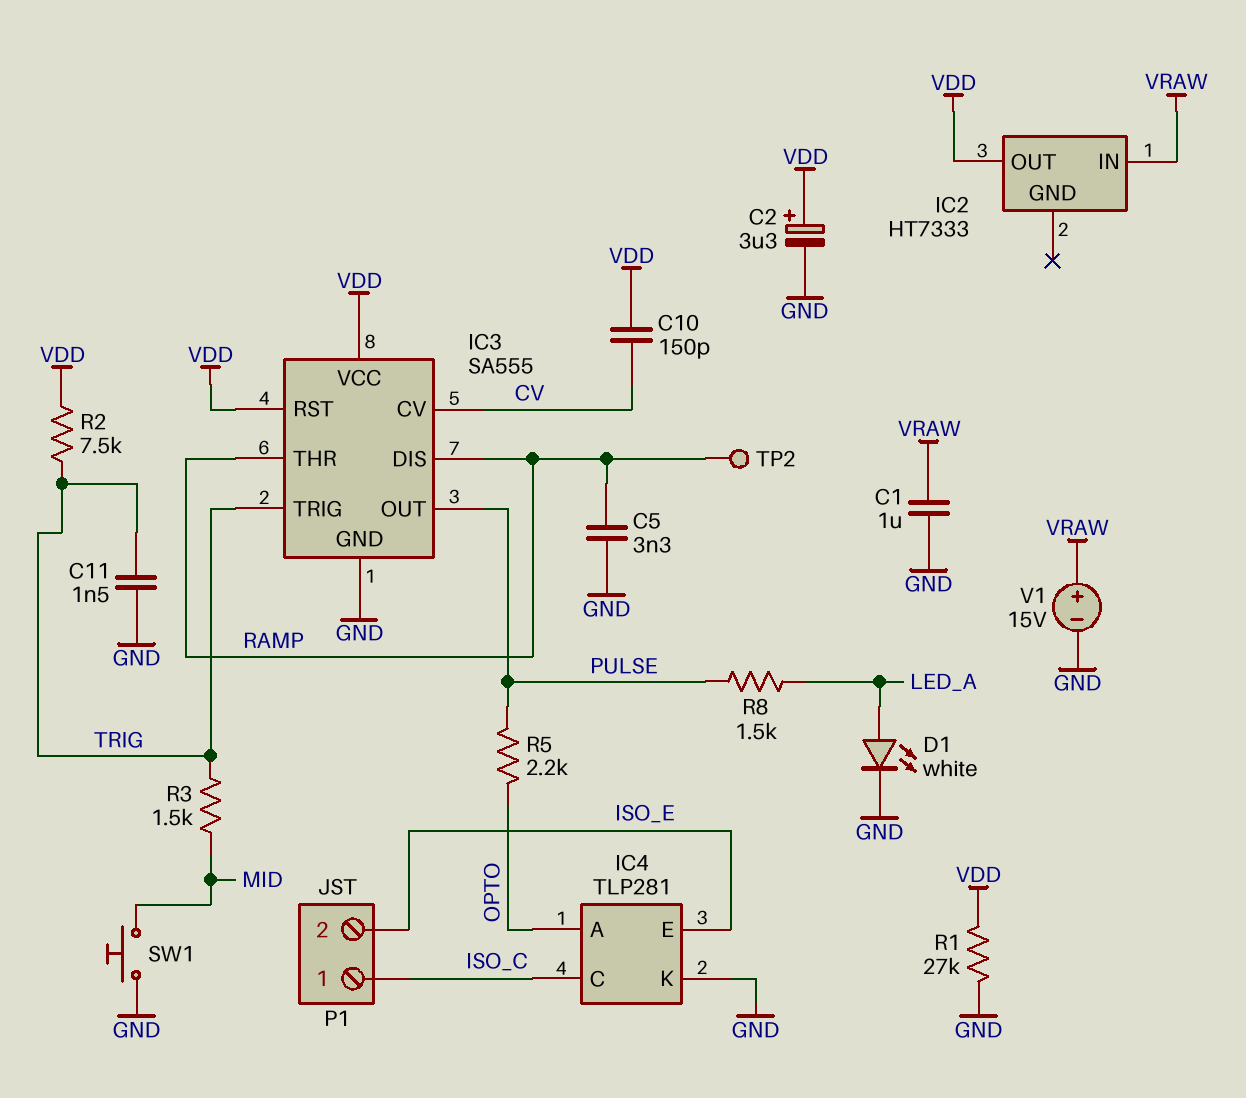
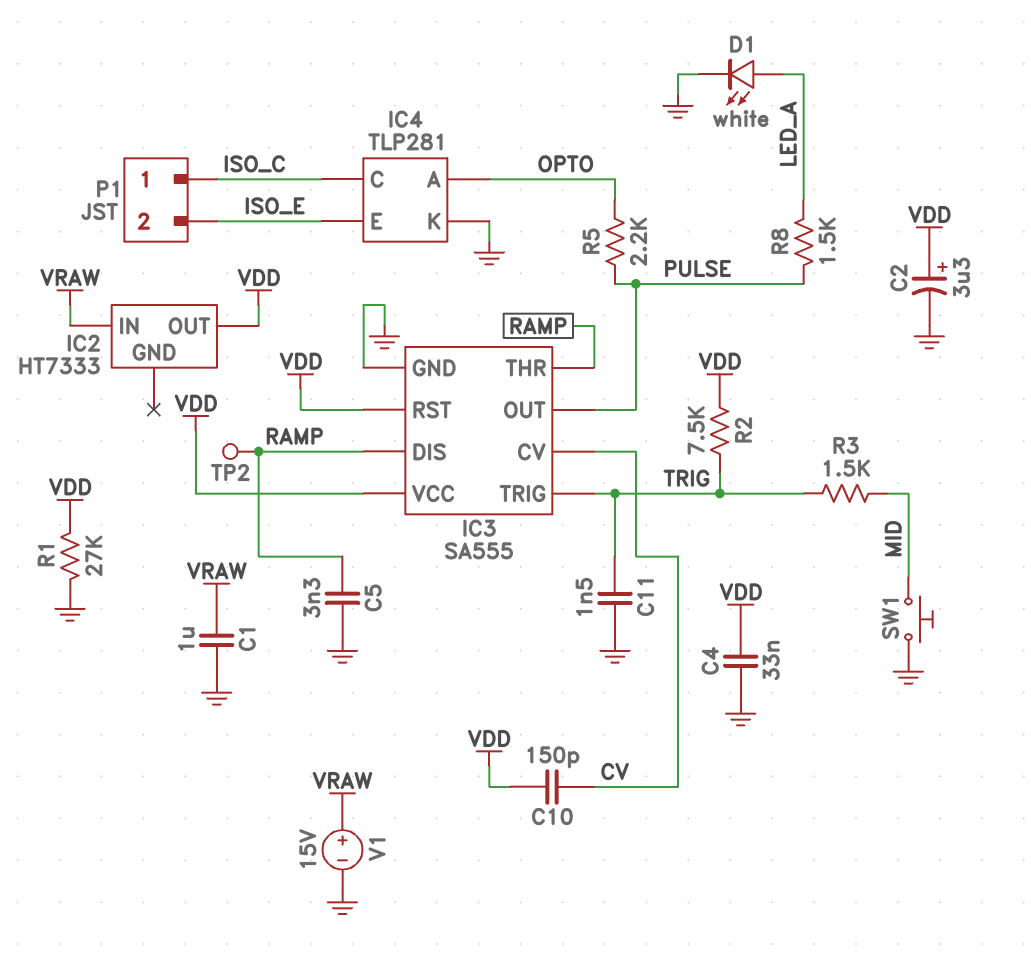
C4: none -> 33nF (GND, VDD)

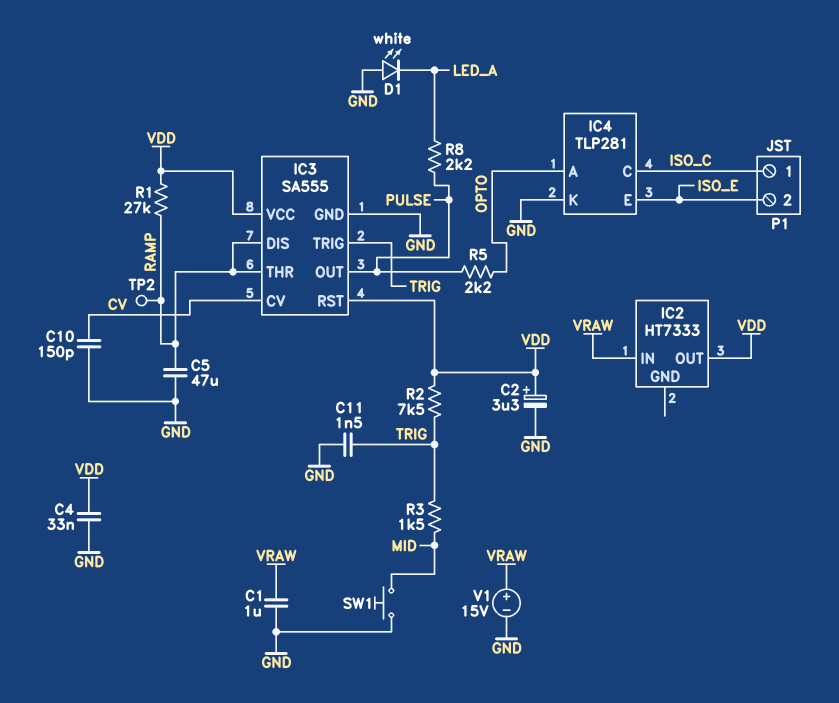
C5: 3.3nF (GND, RAMP) -> 47uF (GND, RAMP)
C10: 150pF (CV, VDD) -> 150pF (CV, GND)
D1: LED white (A LED_A, K GND) -> LED white (A GND, K LED_A)
R1: 27k (GND, VDD) -> 27k (RAMP, VDD)
R8: 1.5k (LED_A, PULSE) -> 2.2k (LED_A, PULSE)

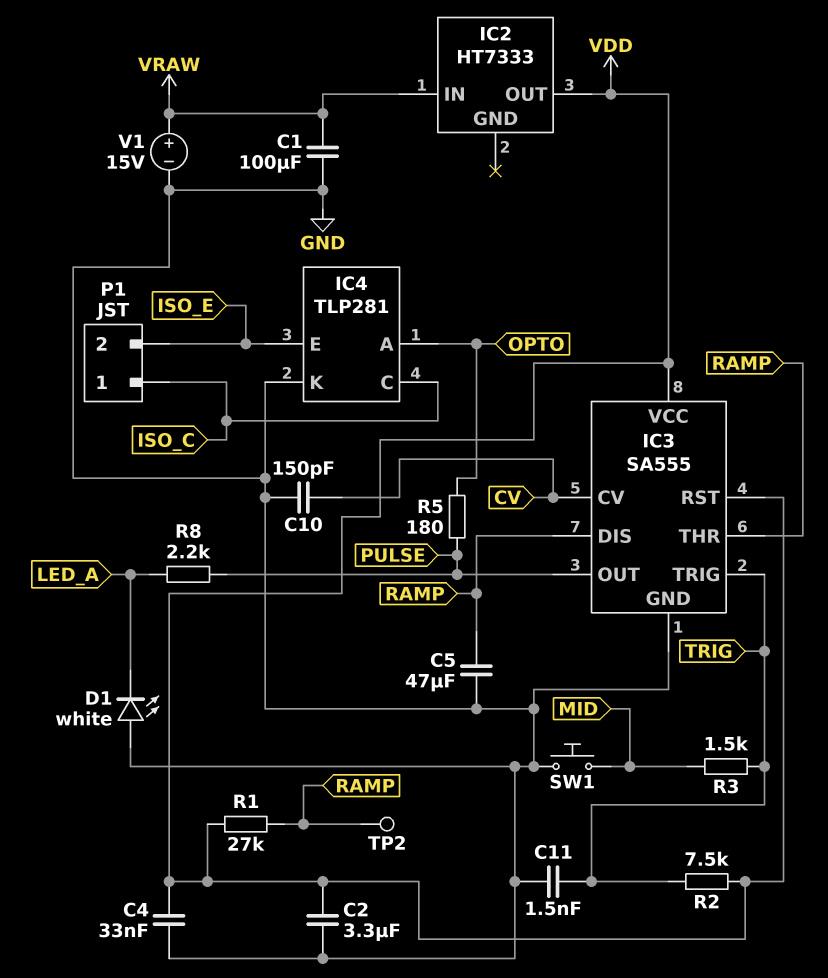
C1: 1uF (GND, VRAW) -> 100uF (GND, VRAW)
C2: 3.3uF (plus VDD, minus GND) -> 3.3uF (GND, VDD)
R5: 2.2k (OPTO, PULSE) -> 180 (OPTO, PULSE)

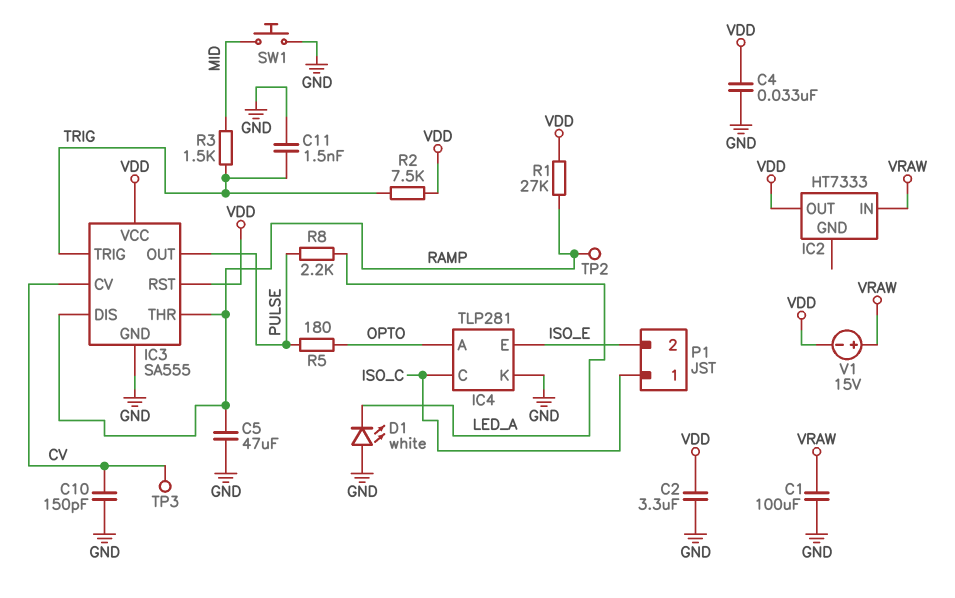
TP3: none -> test point (CV)
V1: 15V (plus VRAW, minus GND) -> 15V (plus VRAW, minus VDD)

